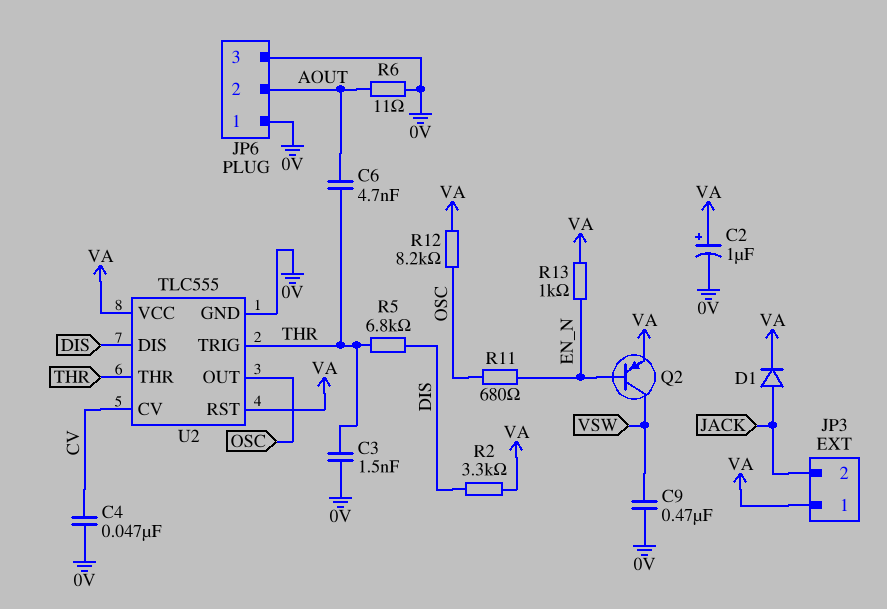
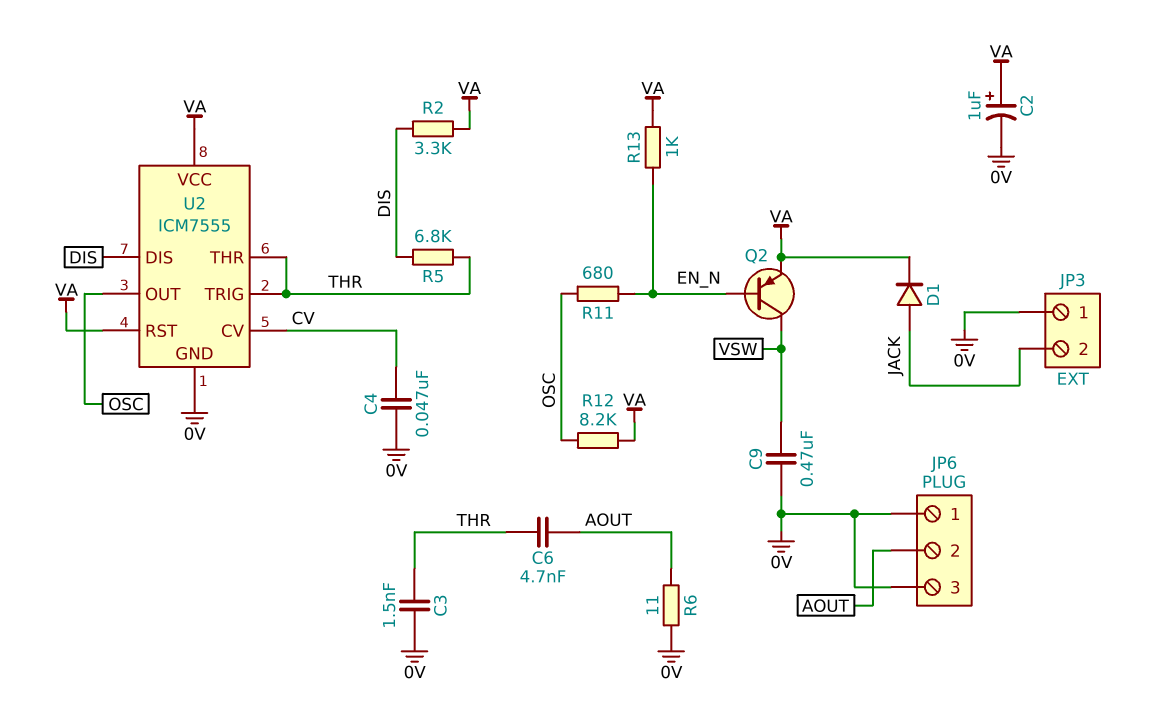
JP3 pin 1: VA -> 0V
U2: TLC555 -> ICM7555

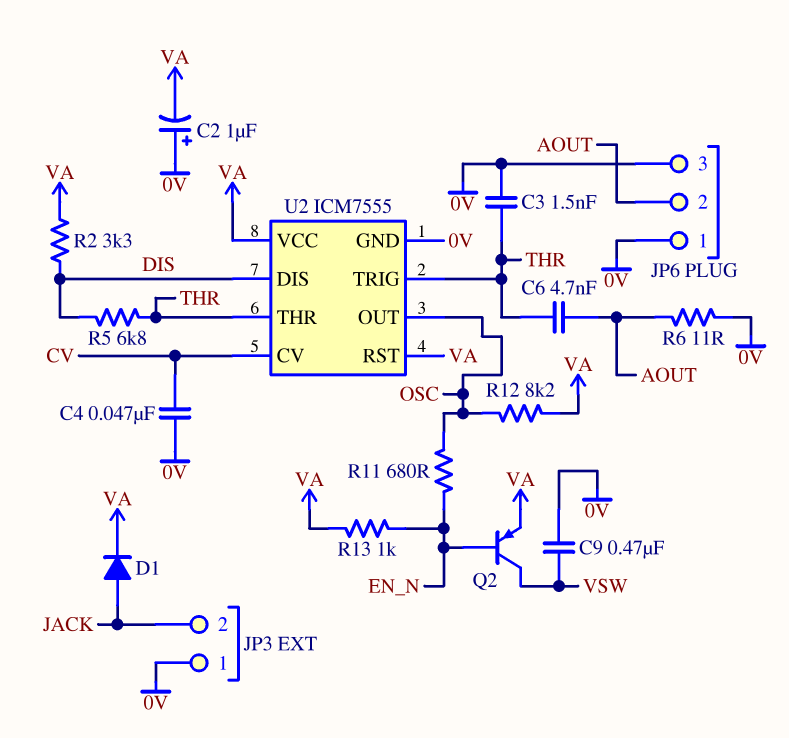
C2: 1uF (plus VA, minus 0V) -> 1uF (plus 0V, minus VA)

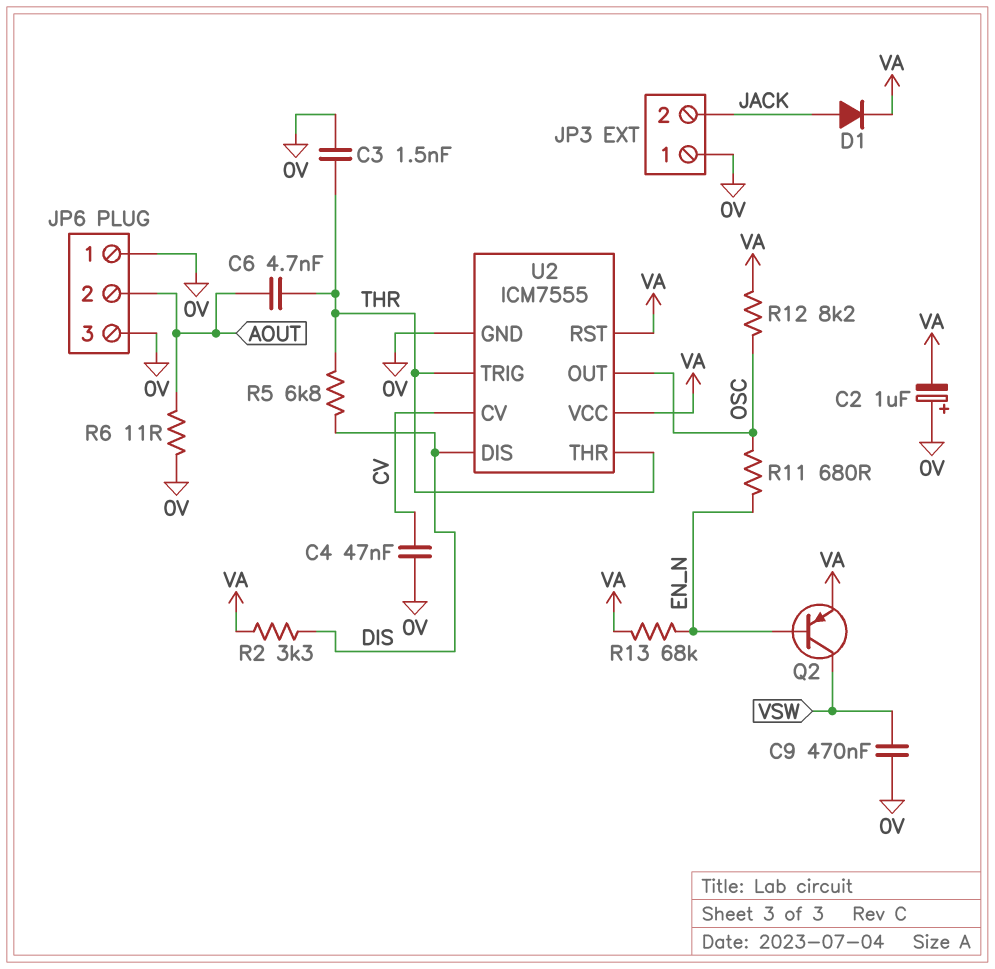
R13: 1k (EN_N, VA) -> 68k (EN_N, VA)

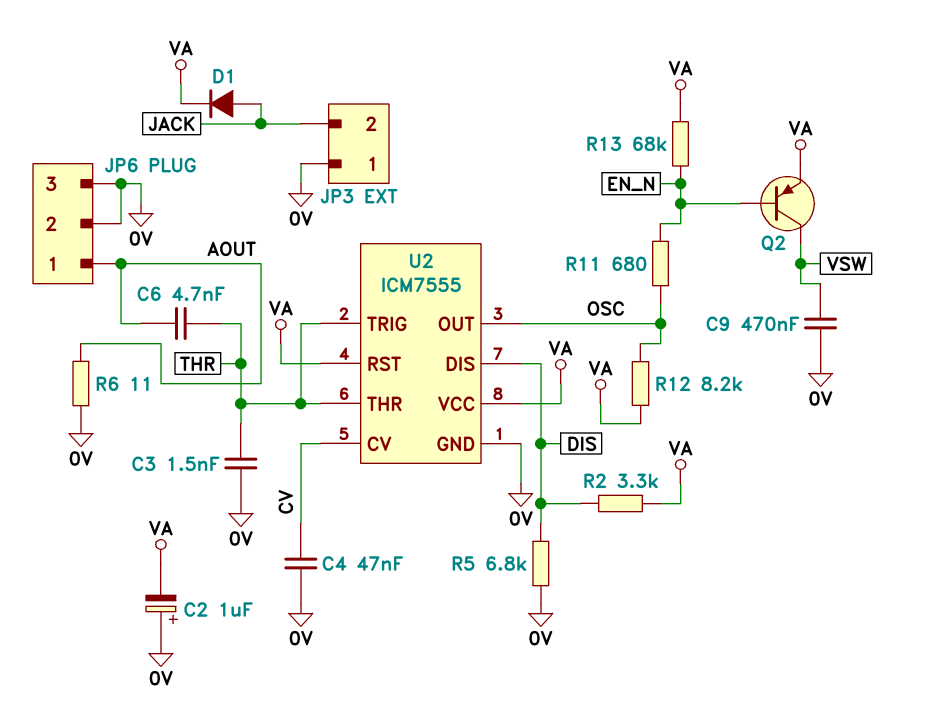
JP6 pin 1: 0V -> AOUT
JP6 pin 2: AOUT -> 0V
R5: 6.8k (DIS, THR) -> 6.8k (0V, DIS)

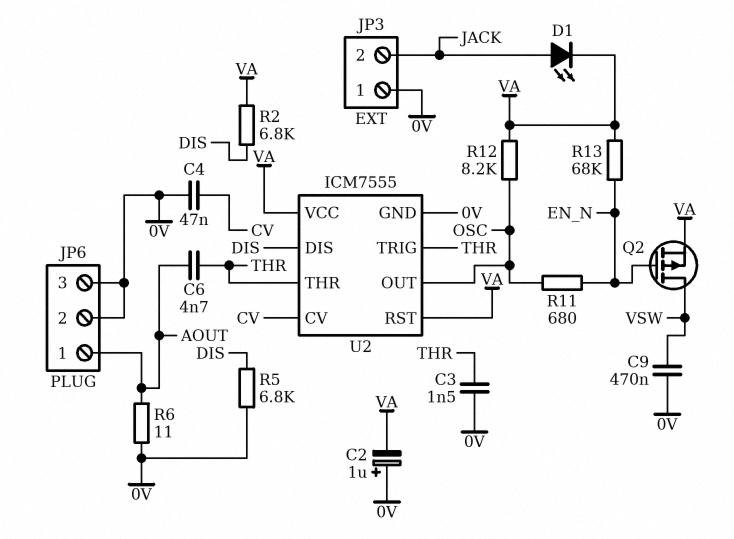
D1: diode (A JACK, K VA) -> LED (A JACK, K VA)
Q2: PNP (B EN_N, C VSW, E VA) -> PMOS (G EN_N, D VSW, S VA)
R2: 3.3k (DIS, VA) -> 6.8k (DIS, VA)

